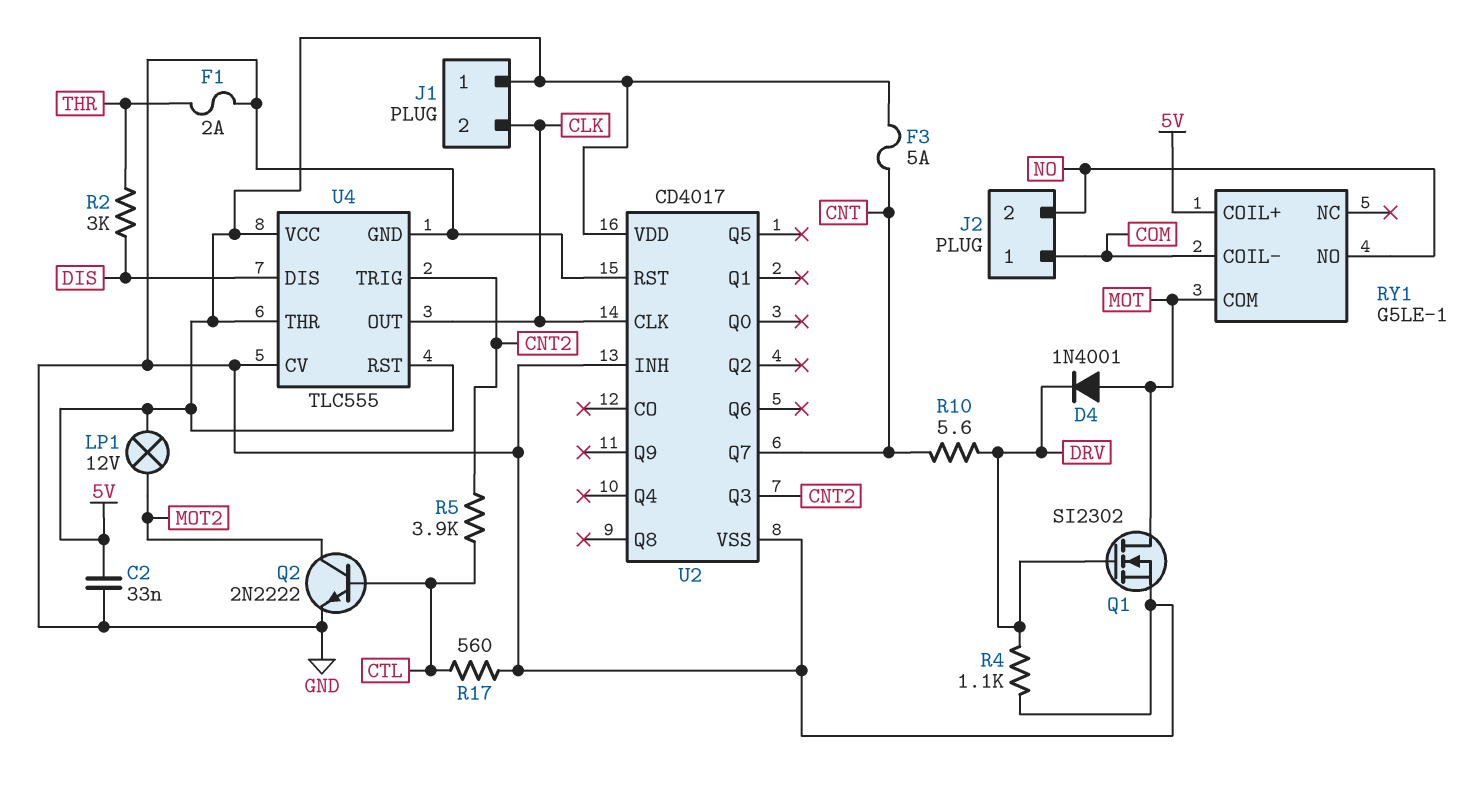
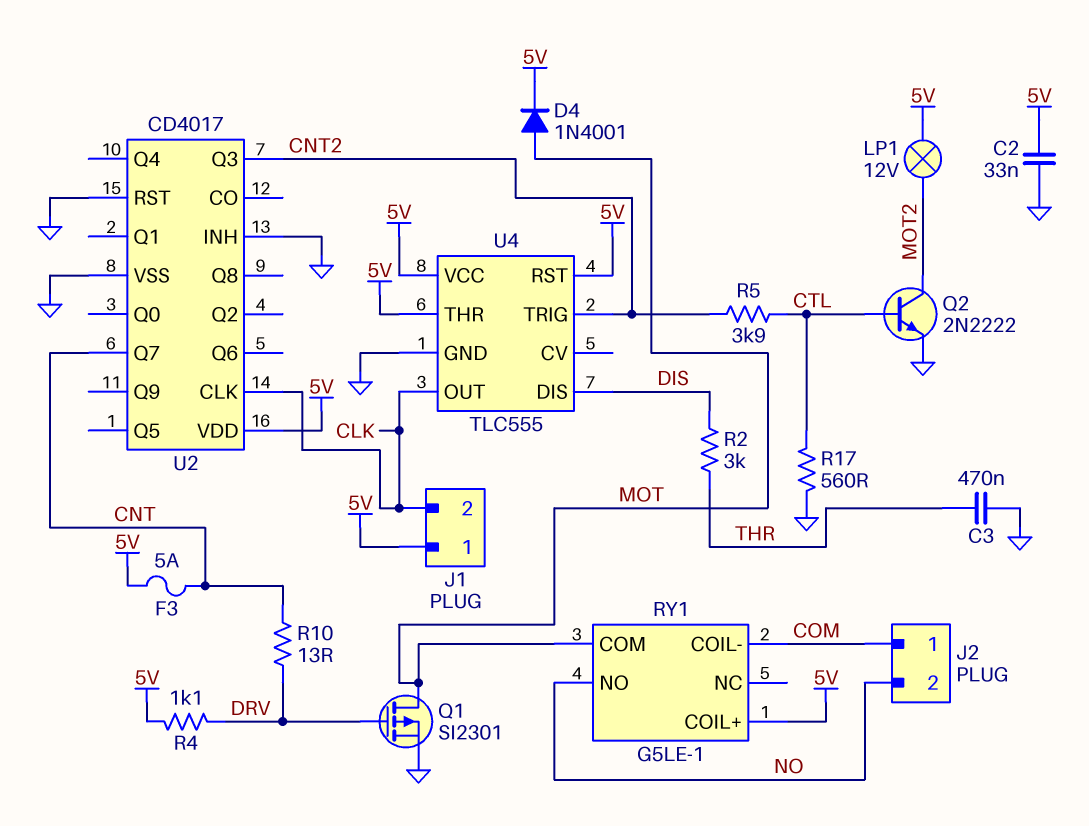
C3: none -> 470nF (GND, THR)
D4: diode 1N4001 (A MOT, K DRV) -> diode 1N4001 (A MOT, K 5V)
F1: 2A (GND, THR) -> none
Q1: NMOS SI2302 (G DRV, D MOT, S GND) -> PMOS SI2301 (G DRV, D MOT, S GND)
R4: 1.1k (DRV, GND) -> 1.1k (5V, DRV)
R10: 5.6 (CNT, DRV) -> 13 (CNT, DRV)
U4 pin CV: GND -> none

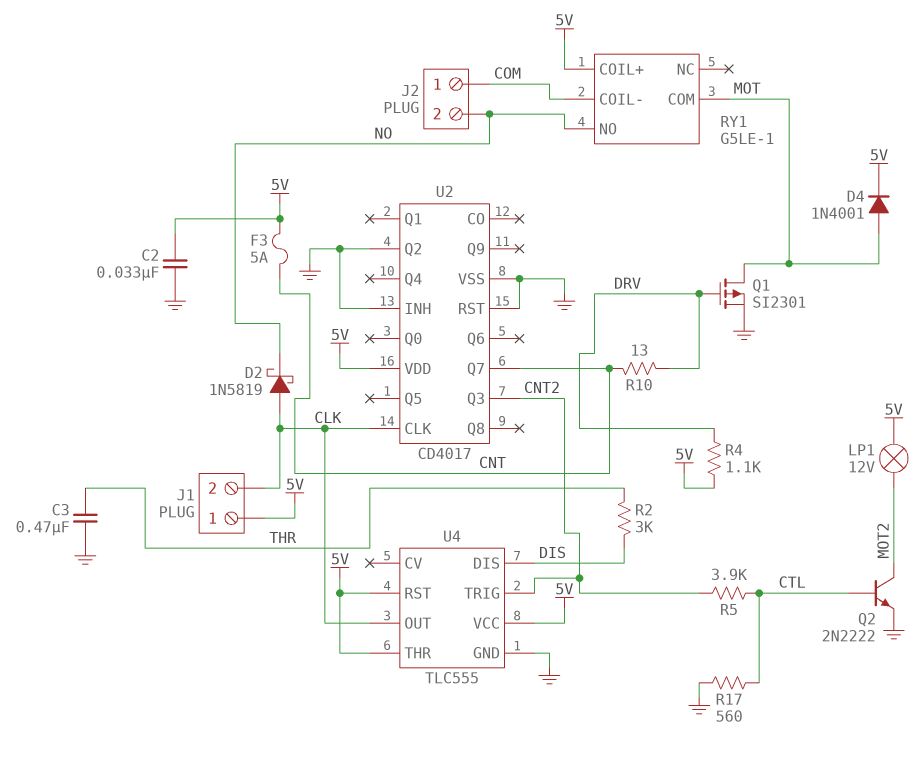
D2: none -> schottky 1N5819 (A CLK, K NO)
U2 pin Q2: none -> GND

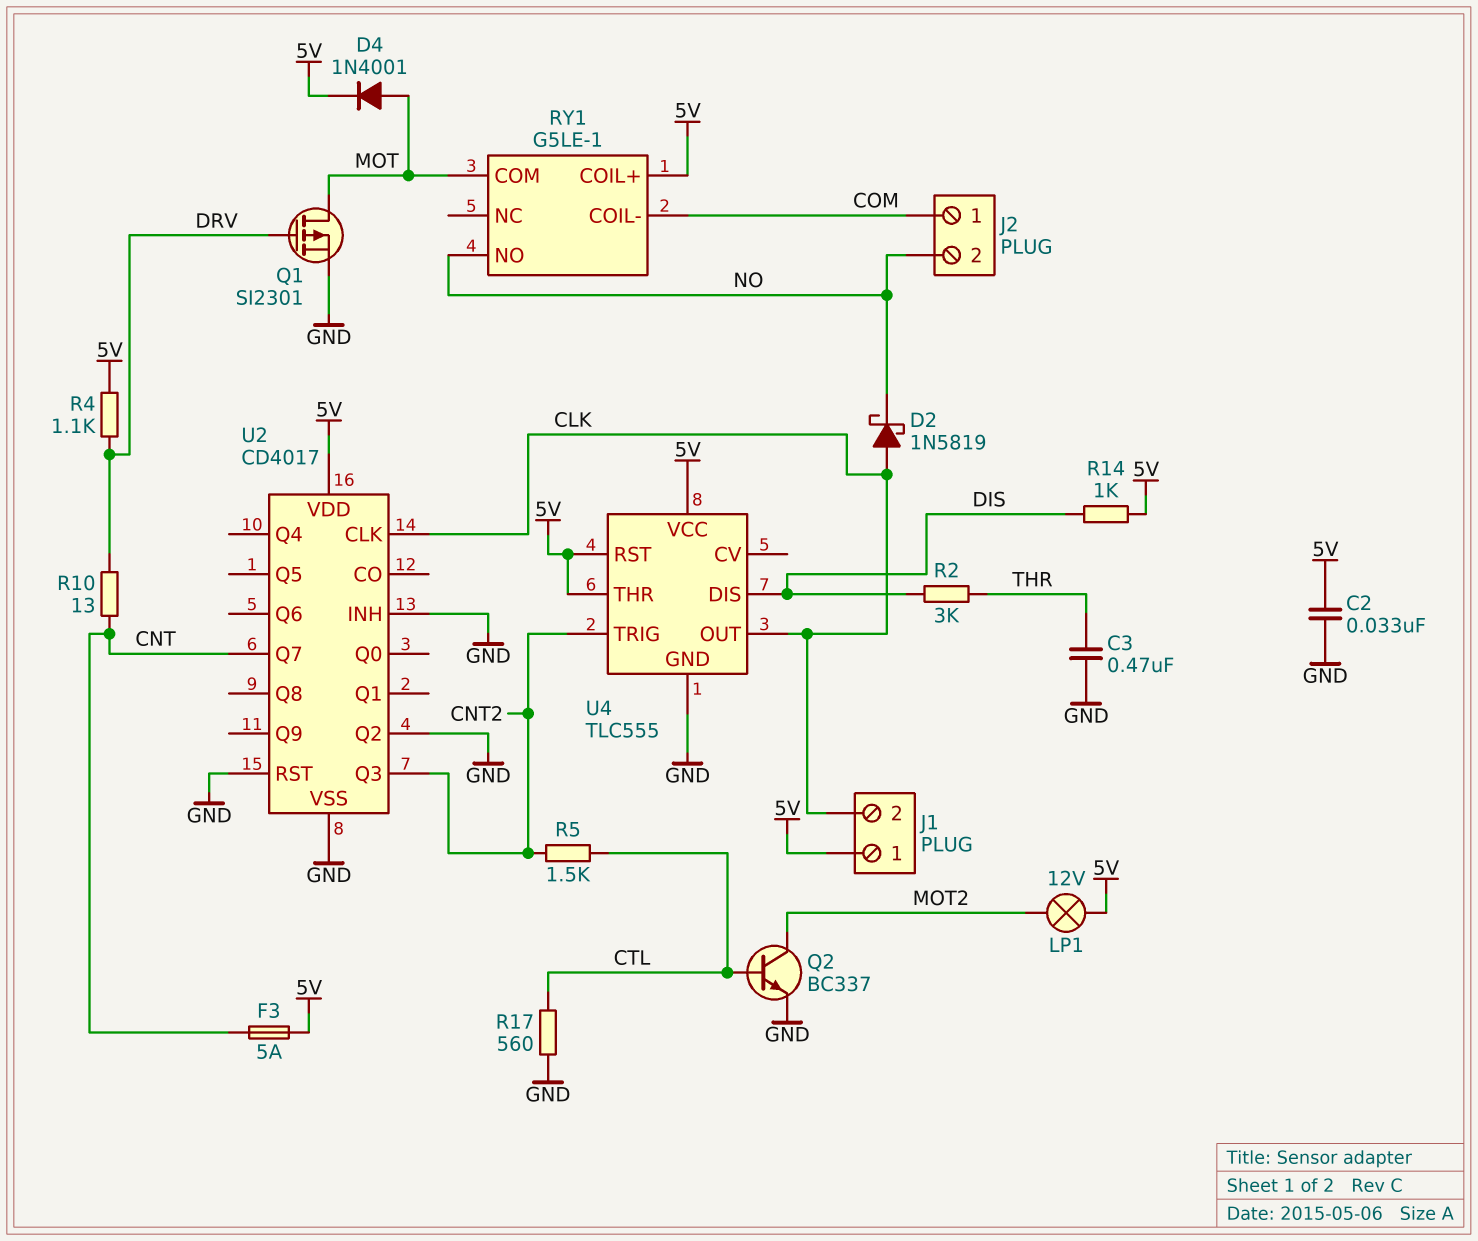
Q2: NPN 2N2222 (B CTL, C MOT2, E GND) -> NPN BC337 (B CTL, C MOT2, E GND)
R5: 3.9k (CNT2, CTL) -> 1.5k (CNT2, CTL)
R14: none -> 1k (5V, DIS)

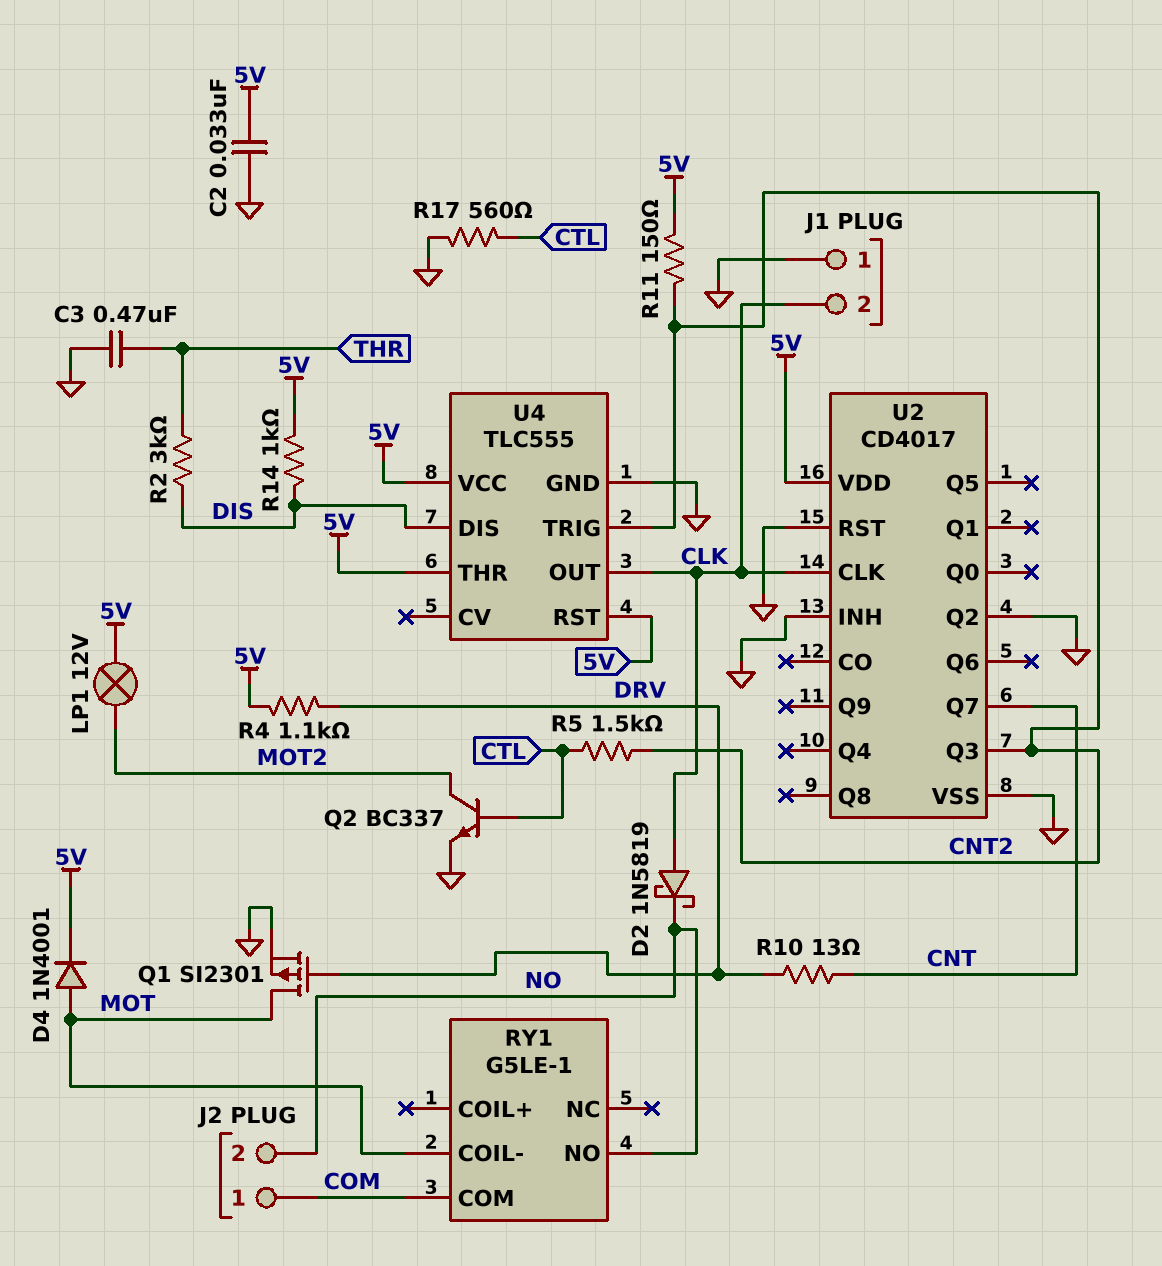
F3: 5A (5V, CNT) -> none
J1 pin 1: 5V -> GND
R11: none -> 150 (5V, CNT2)
RY1 pin COIL+: 5V -> none
RY1 pin COIL-: COM -> MOT
RY1 pin COM: MOT -> COM

